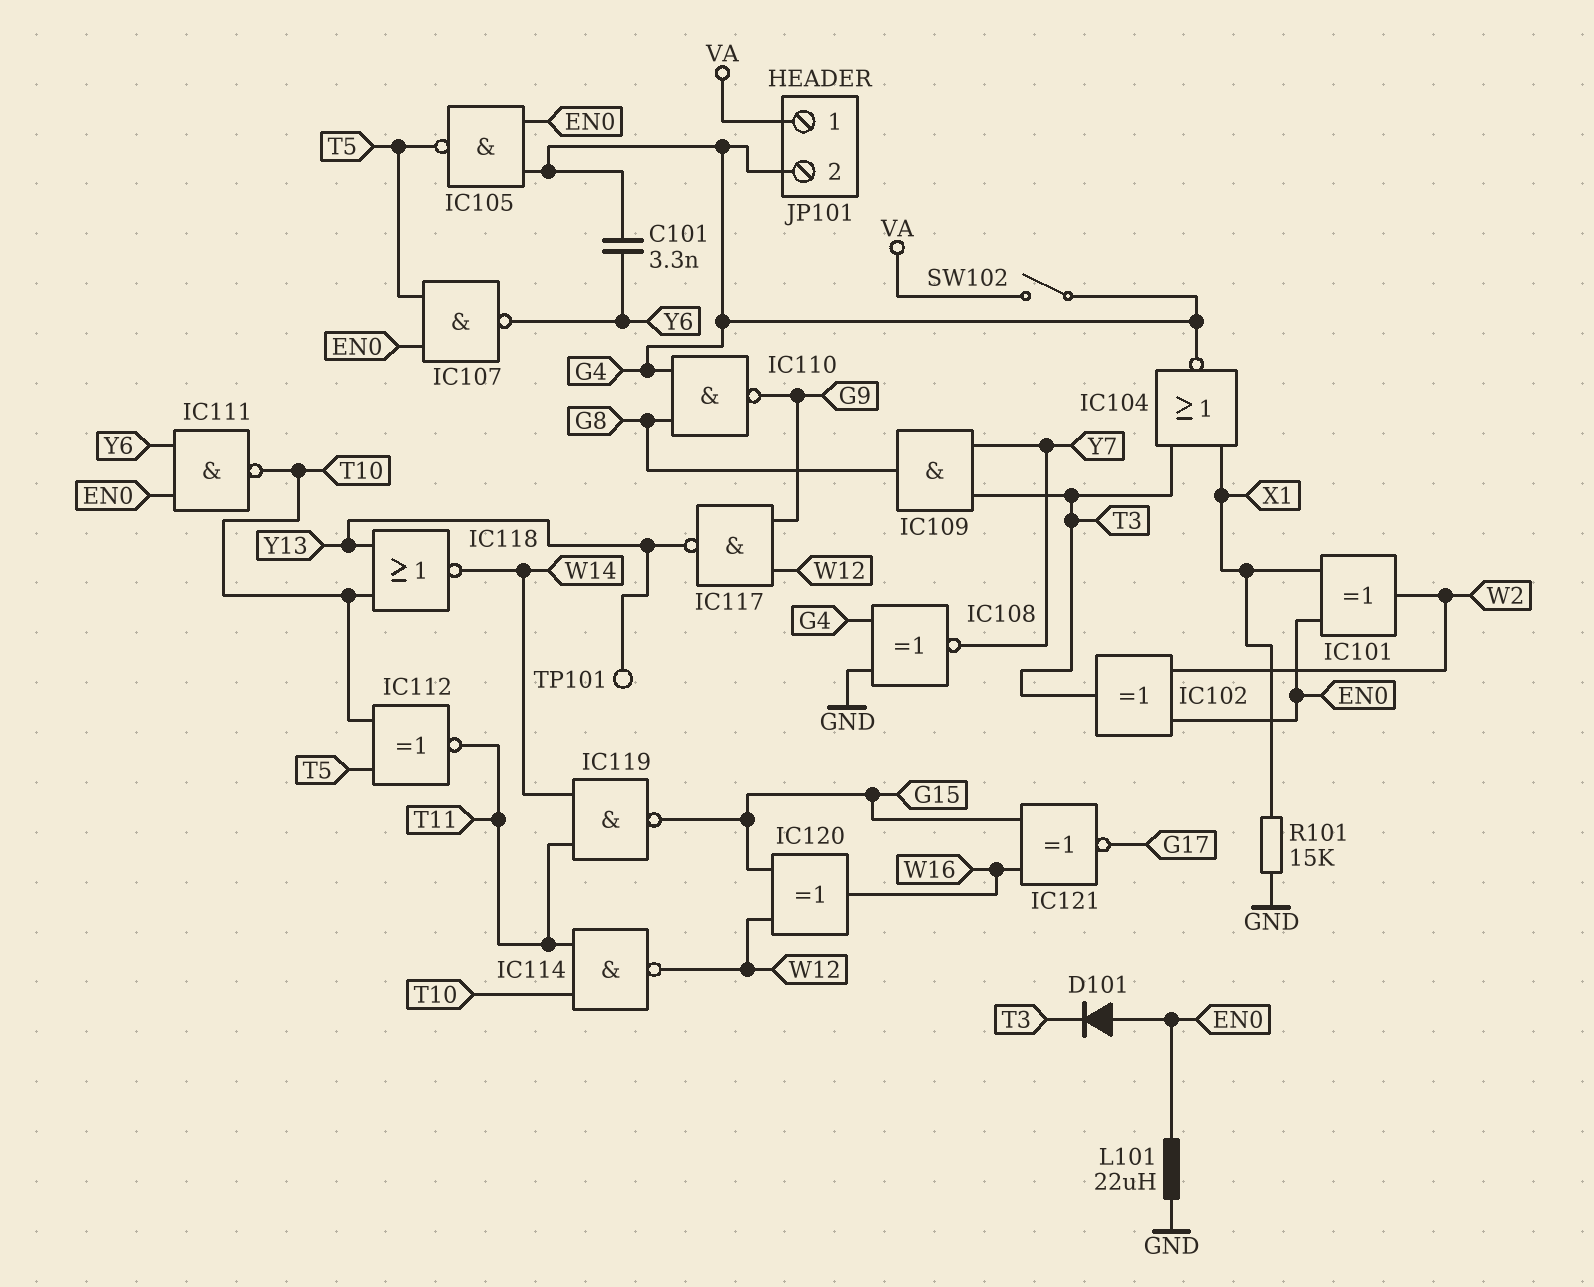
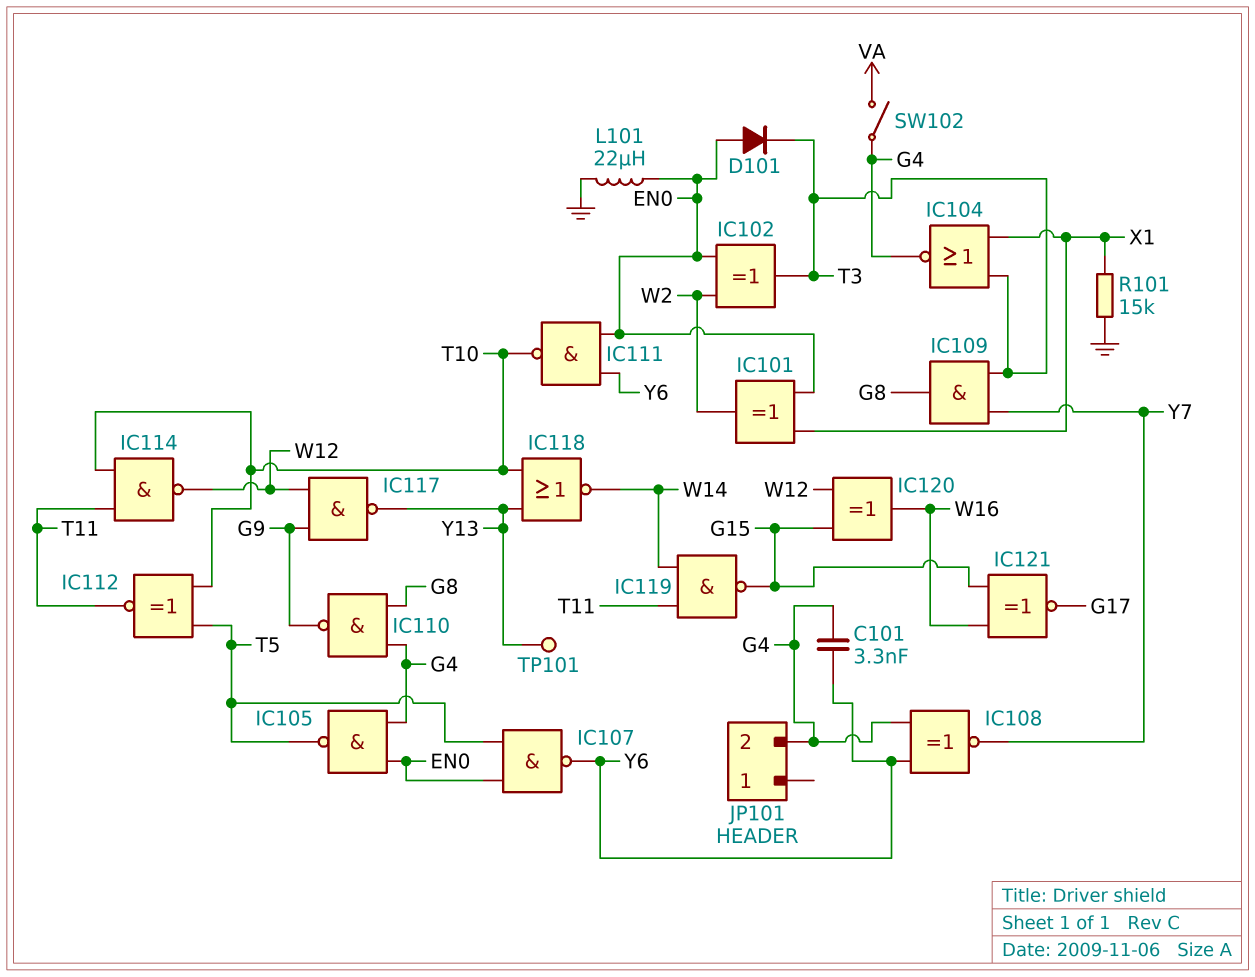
IC108: XNOR (in G4, in GND, out Y7) -> XNOR (in G4, in Y6, out Y7)
JP101 pin 1: VA -> none

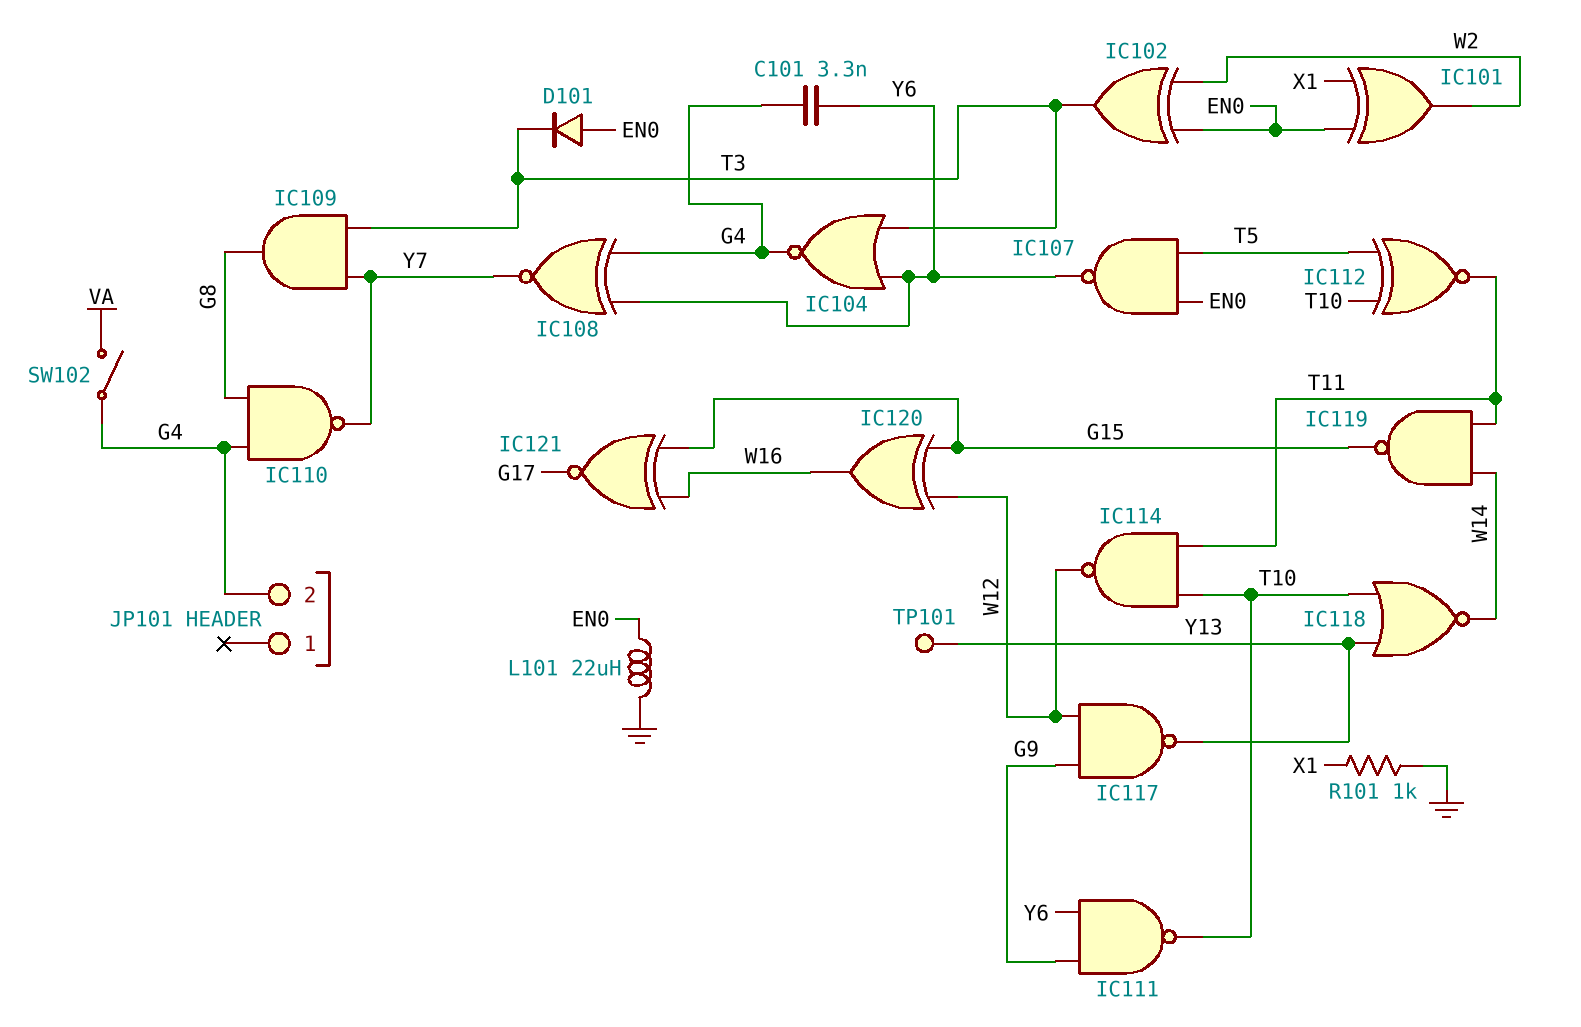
IC104: NOR (in T3, in X1, out G4) -> NOR (in T3, in Y6, out G4)
IC105: NAND (in EN0, in G4, out T5) -> none
IC110: NAND (in G4, in G8, out G9) -> NAND (in G4, in G8, out Y7)
IC111: NAND (in EN0, in Y6, out T10) -> NAND (in G9, in Y6, out T10)
R101: 15k (GND, X1) -> 1k (GND, X1)

